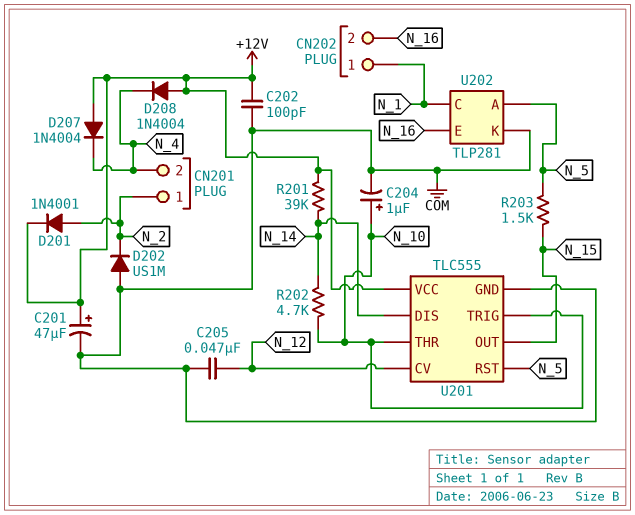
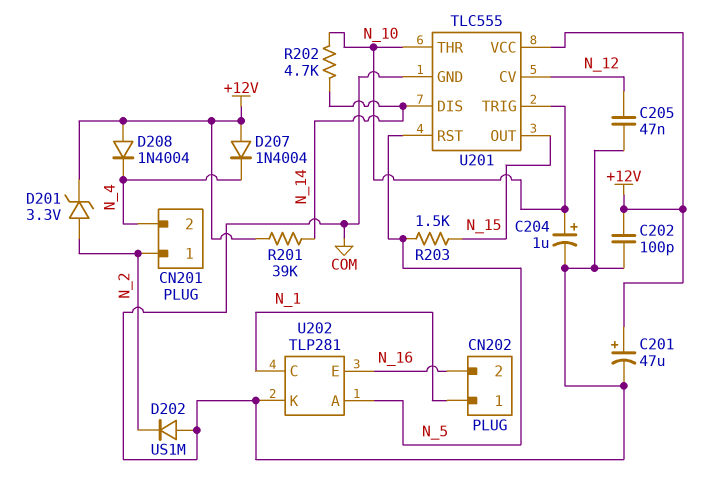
D201: diode 1N4001 (A N_2, K +12V) -> zener 3.3V (A N_2, K +12V)

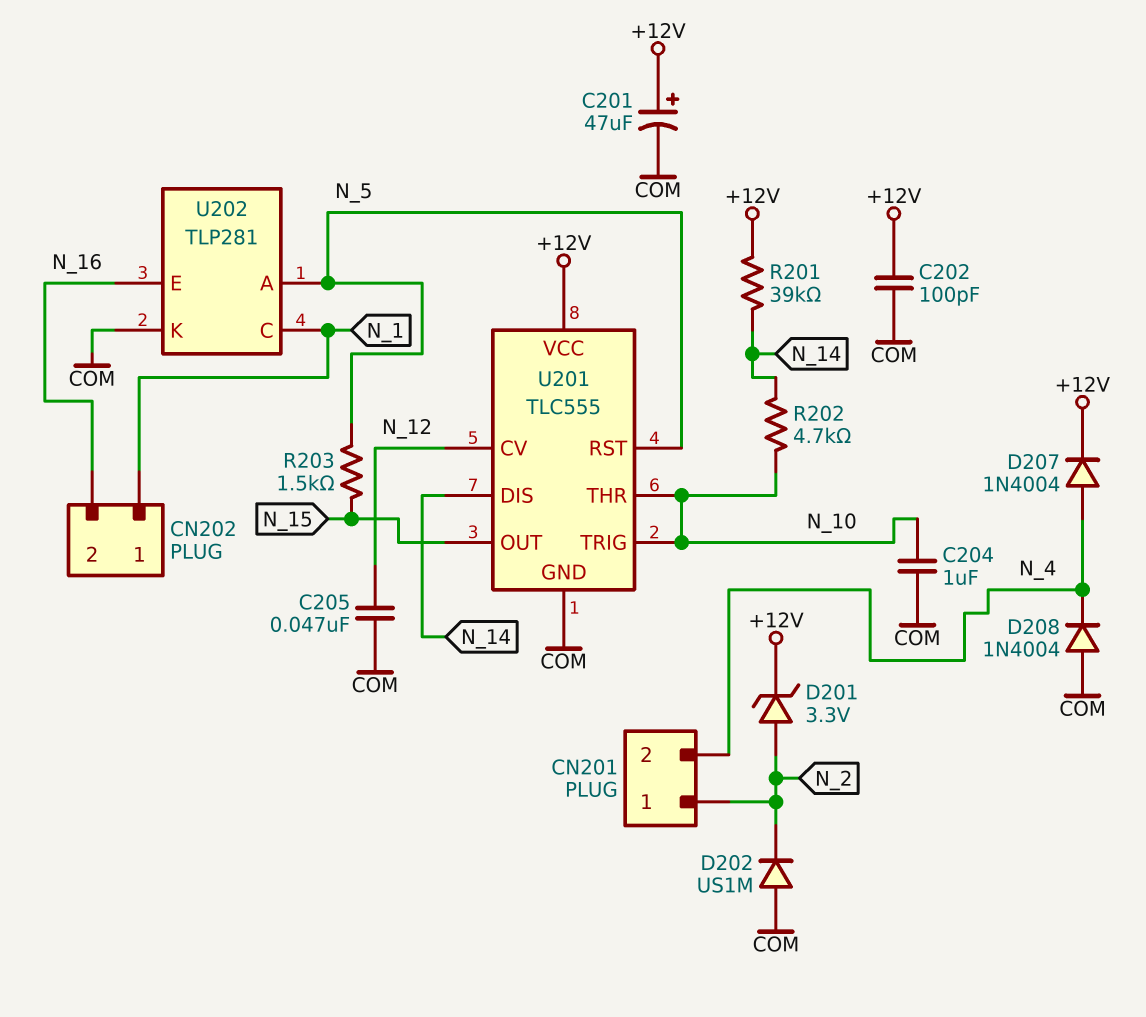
C204: 1uF (plus N_10, minus COM) -> 1uF (COM, N_10)
D207: diode 1N4004 (A +12V, K N_4) -> diode 1N4004 (A N_4, K +12V)
D208: diode 1N4004 (A +12V, K N_4) -> diode 1N4004 (A COM, K N_4)

